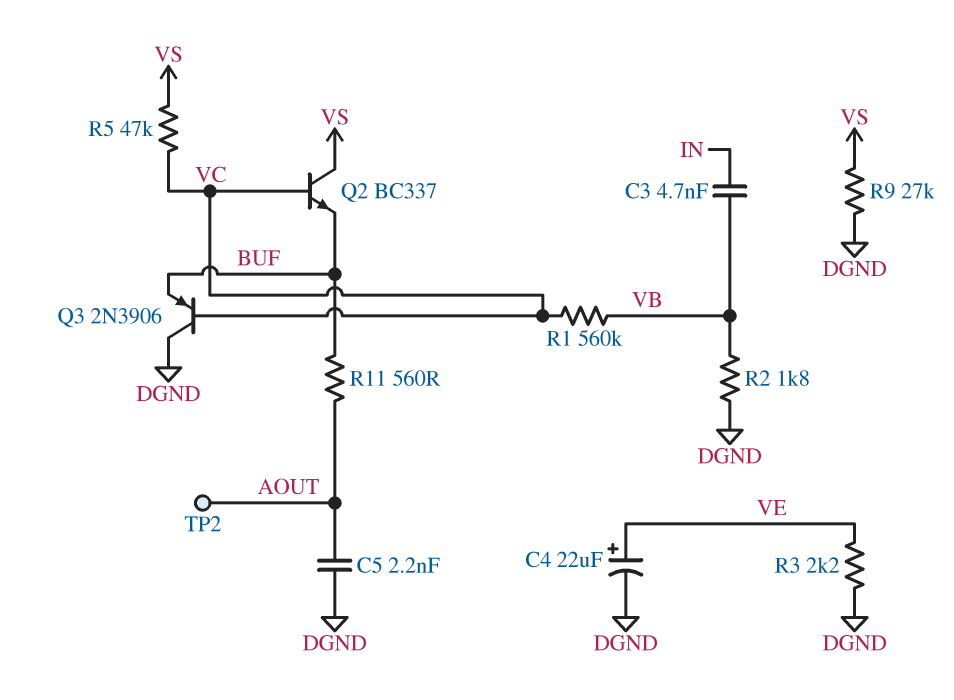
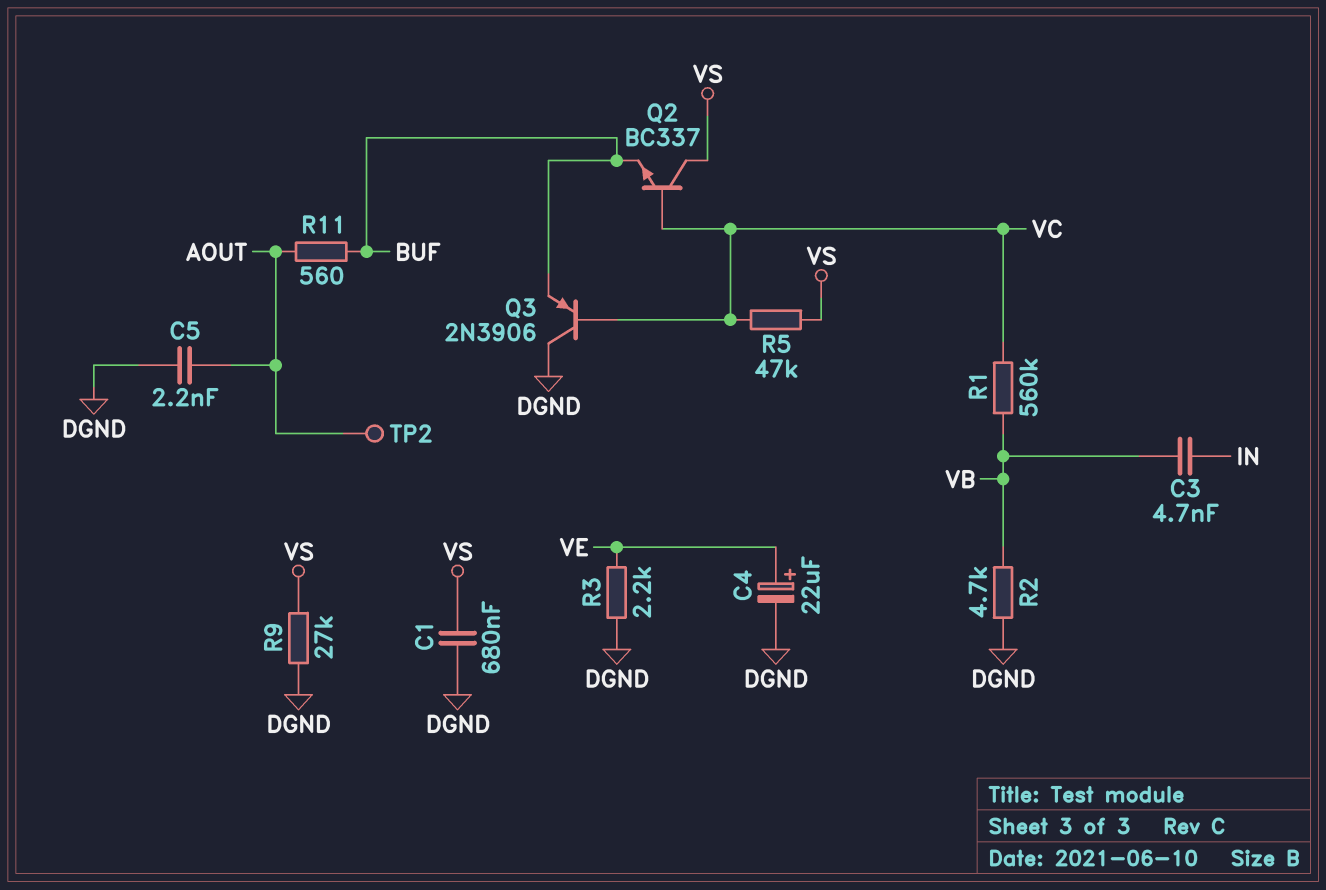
C1: none -> 680nF (DGND, VS)
R2: 1.8k (DGND, VB) -> 4.7k (DGND, VB)

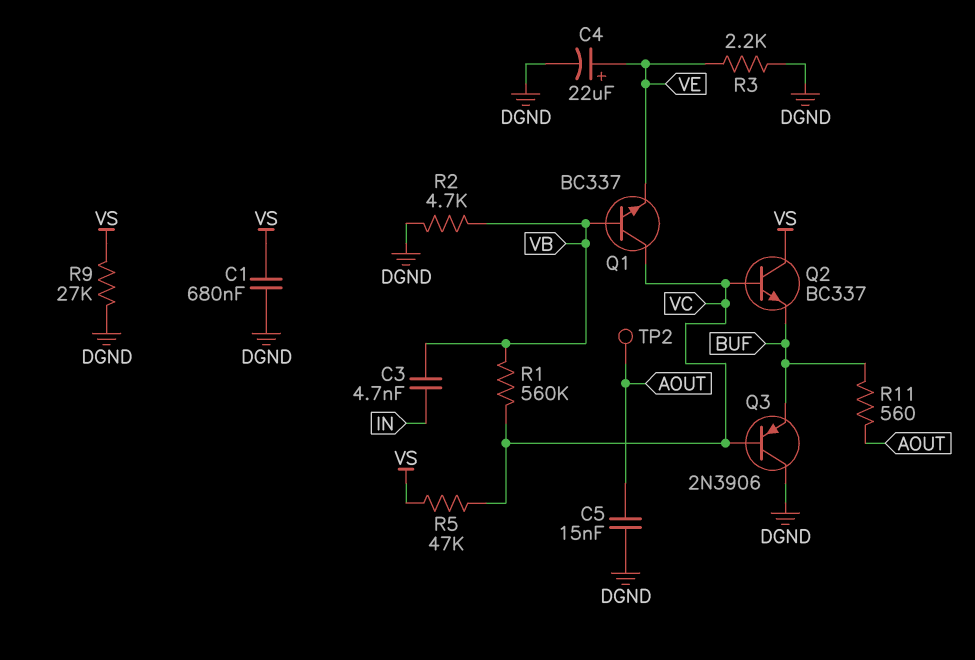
C5: 2.2nF (AOUT, DGND) -> 15nF (AOUT, DGND)
Q1: none -> NPN BC337 (B VB, C VC, E VE)

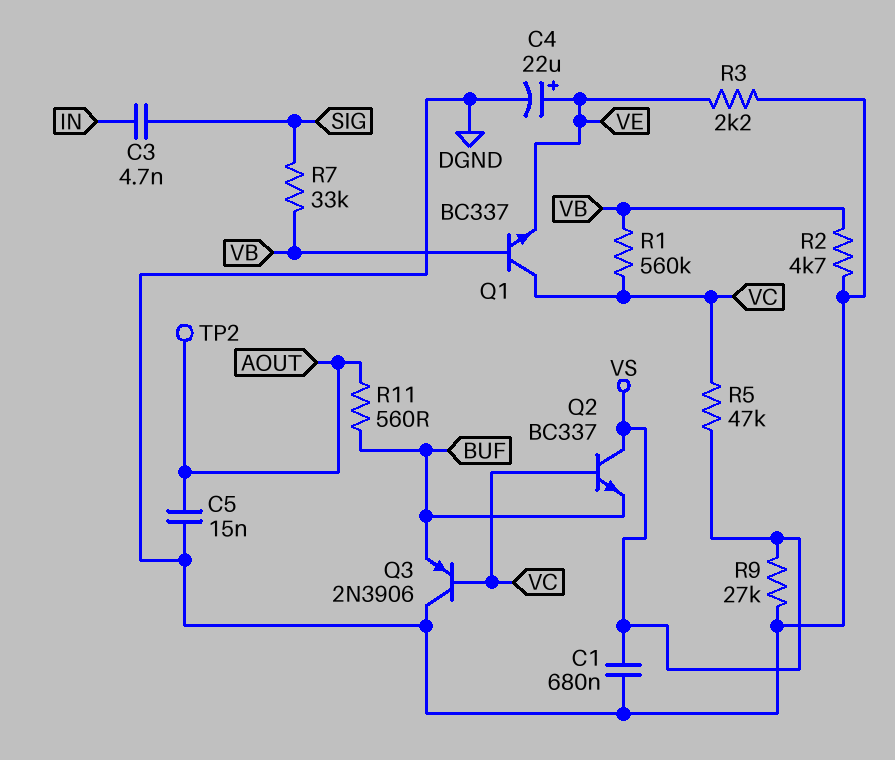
C3: 4.7nF (IN, VB) -> 4.7nF (IN, SIG)
R7: none -> 33k (SIG, VB)

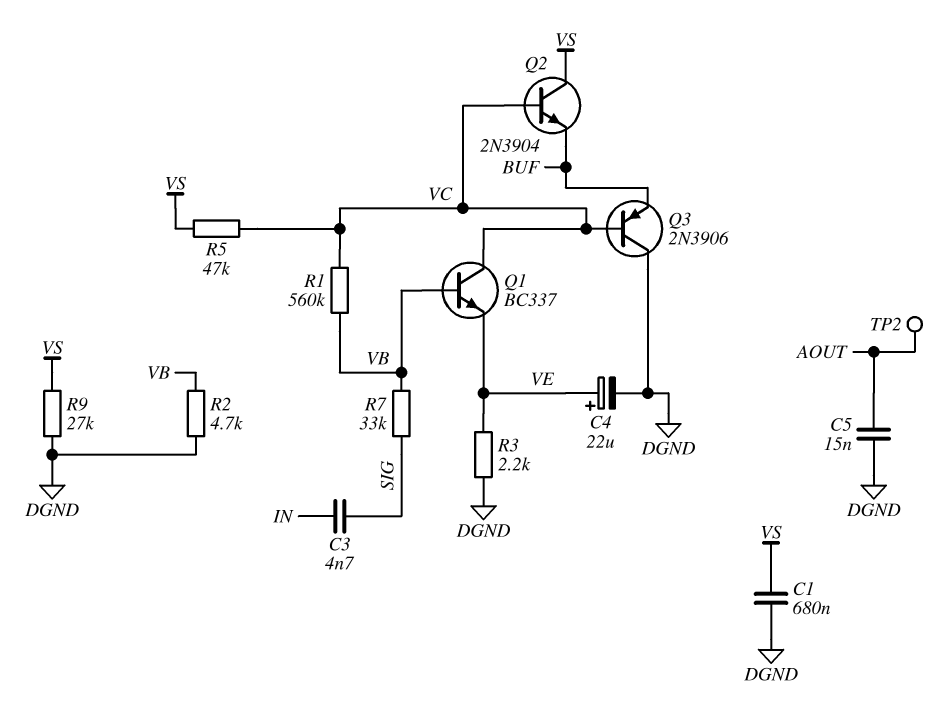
Q2: NPN BC337 (B VC, C VS, E BUF) -> NPN 2N3904 (B VC, C VS, E BUF)
R11: 560 (AOUT, BUF) -> none

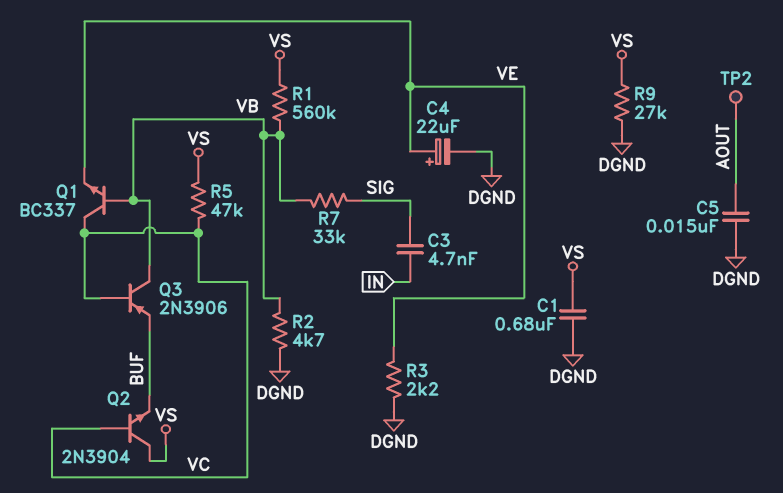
Q3: PNP 2N3906 (B VC, C DGND, E BUF) -> PNP 2N3906 (B VC, C VB, E BUF)
R1: 560k (VB, VC) -> 560k (VB, VS)

